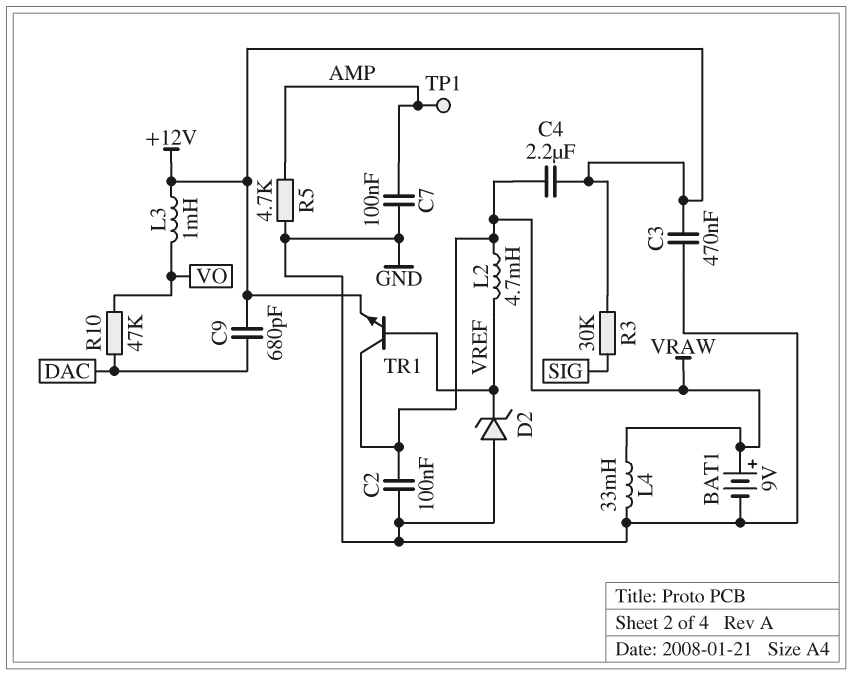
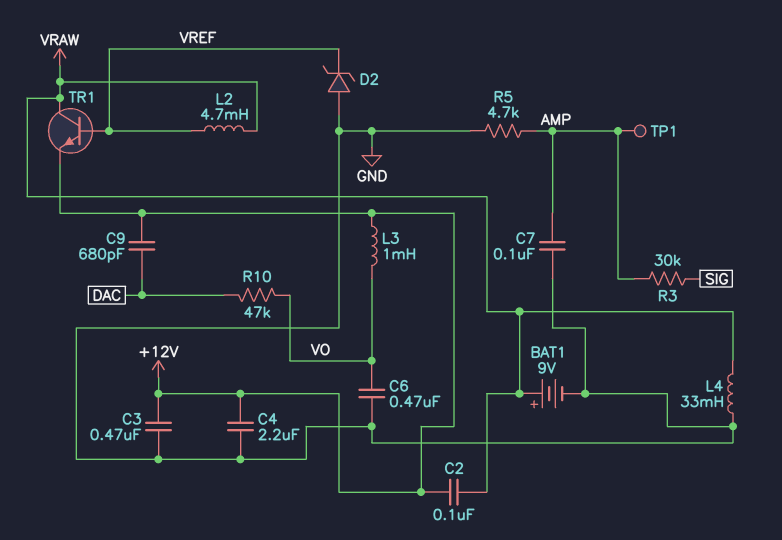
C2: 100nF (GND, VRAW) -> 100nF (+12V, VRAW)
C4: 2.2uF (+12V, VRAW) -> 2.2uF (+12V, GND)
C6: none -> 470nF (GND, VO)
R3: 30k (+12V, SIG) -> 30k (AMP, SIG)

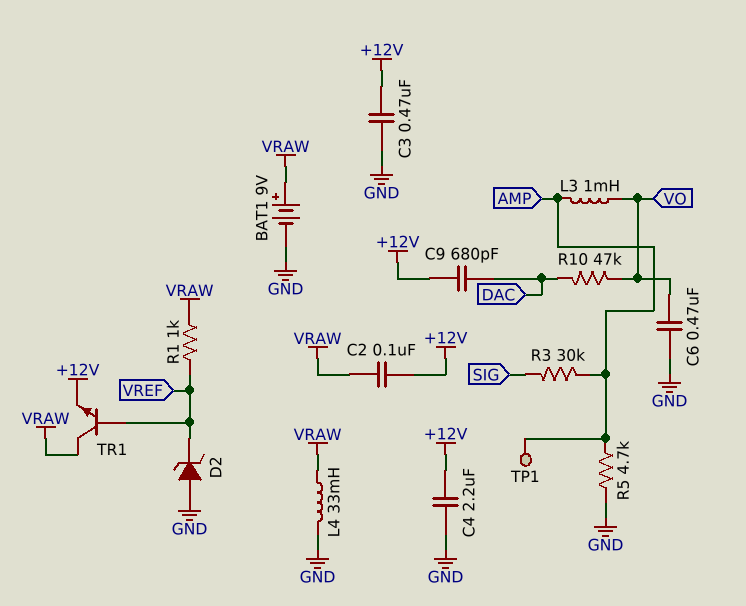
C7: 100nF (AMP, GND) -> none
L2: 4.7mH (VRAW, VREF) -> none
L3: 1mH (+12V, VO) -> 1mH (AMP, VO)
R1: none -> 1k (VRAW, VREF)

